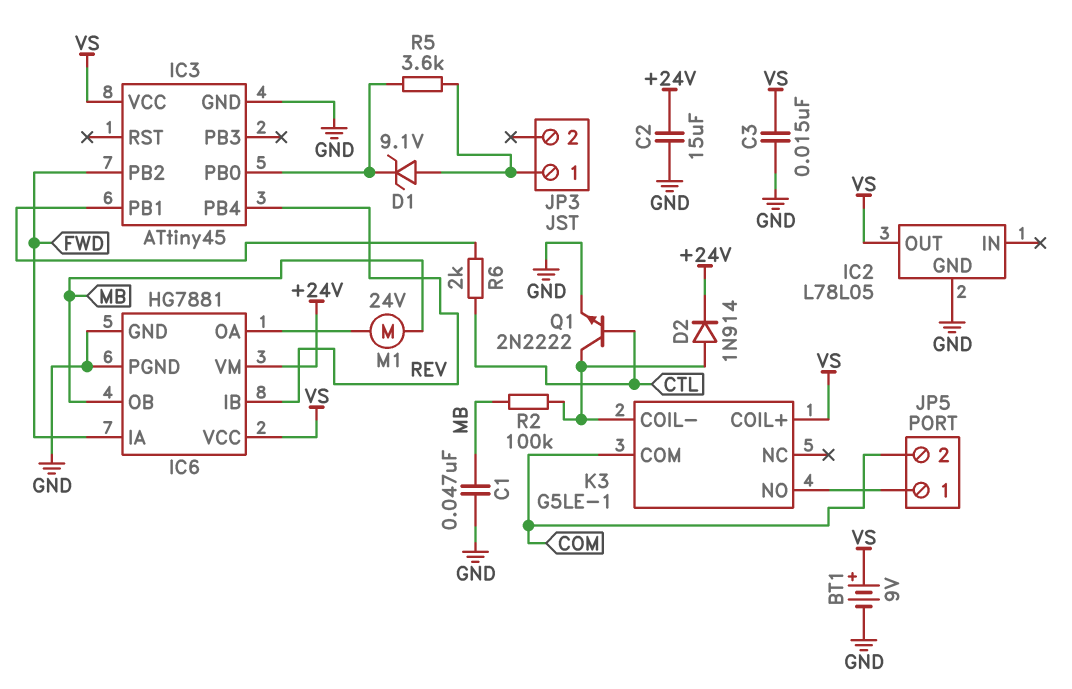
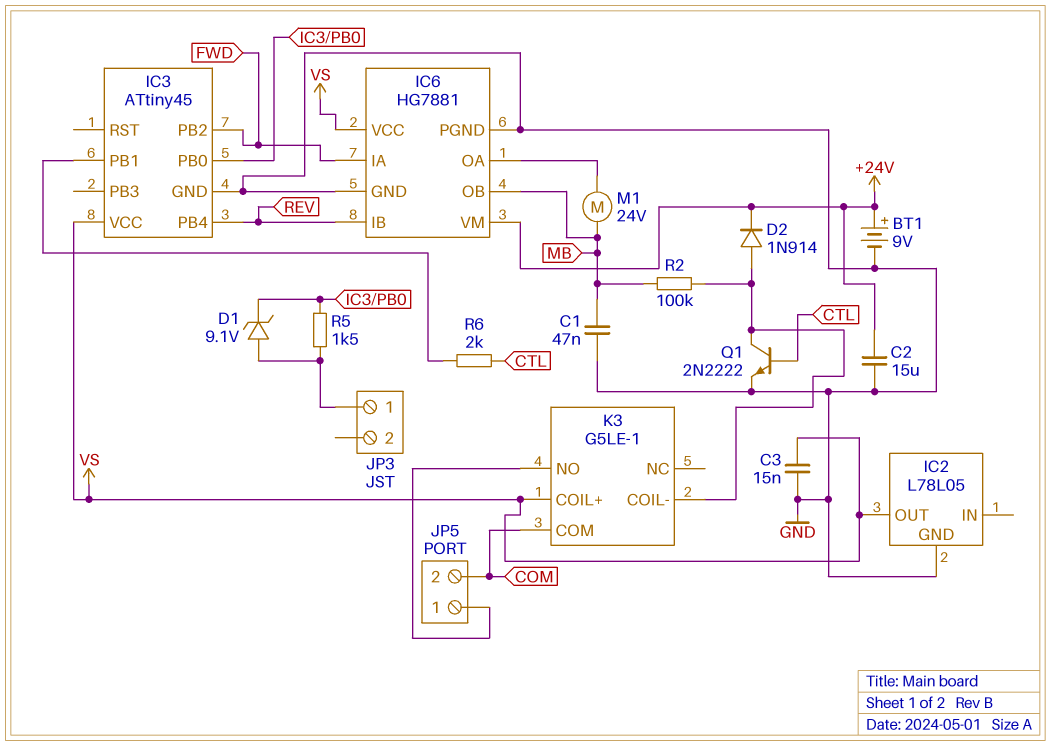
BT1: 9V (plus VS, minus GND) -> 9V (plus +24V, minus GND)
R5: 3.6k (IC3/PB0, JP3/1) -> 1.5k (IC3/PB0, JP3/1)

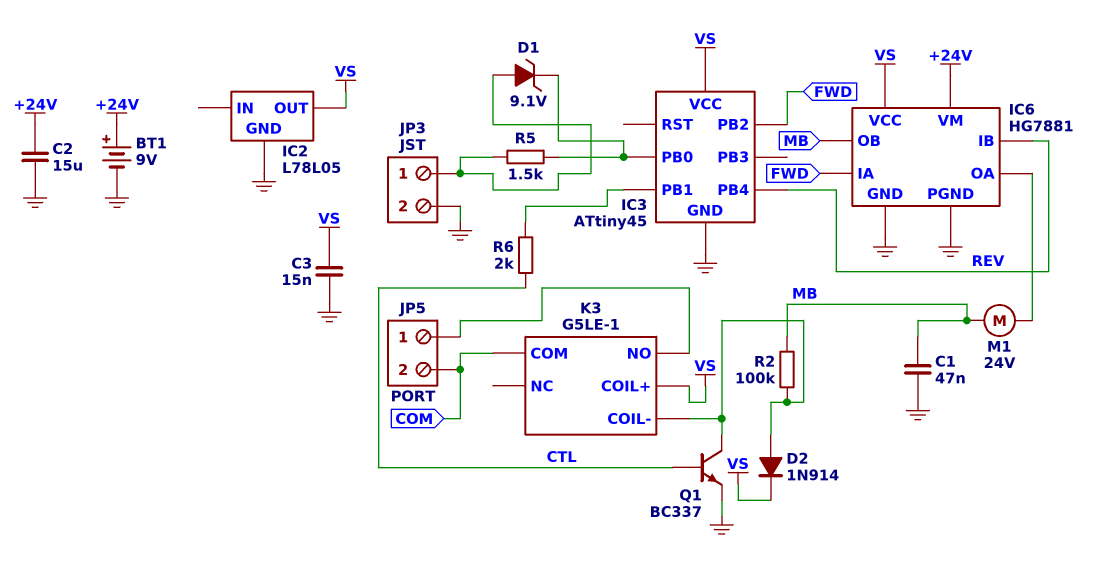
D2: diode 1N914 (A K3/COIL-, K +24V) -> diode 1N914 (A K3/COIL-, K VS)
JP3 pin 2: none -> GND
Q1: NPN 2N2222 (B CTL, C K3/COIL-, E GND) -> NPN BC337 (B CTL, C K3/COIL-, E GND)

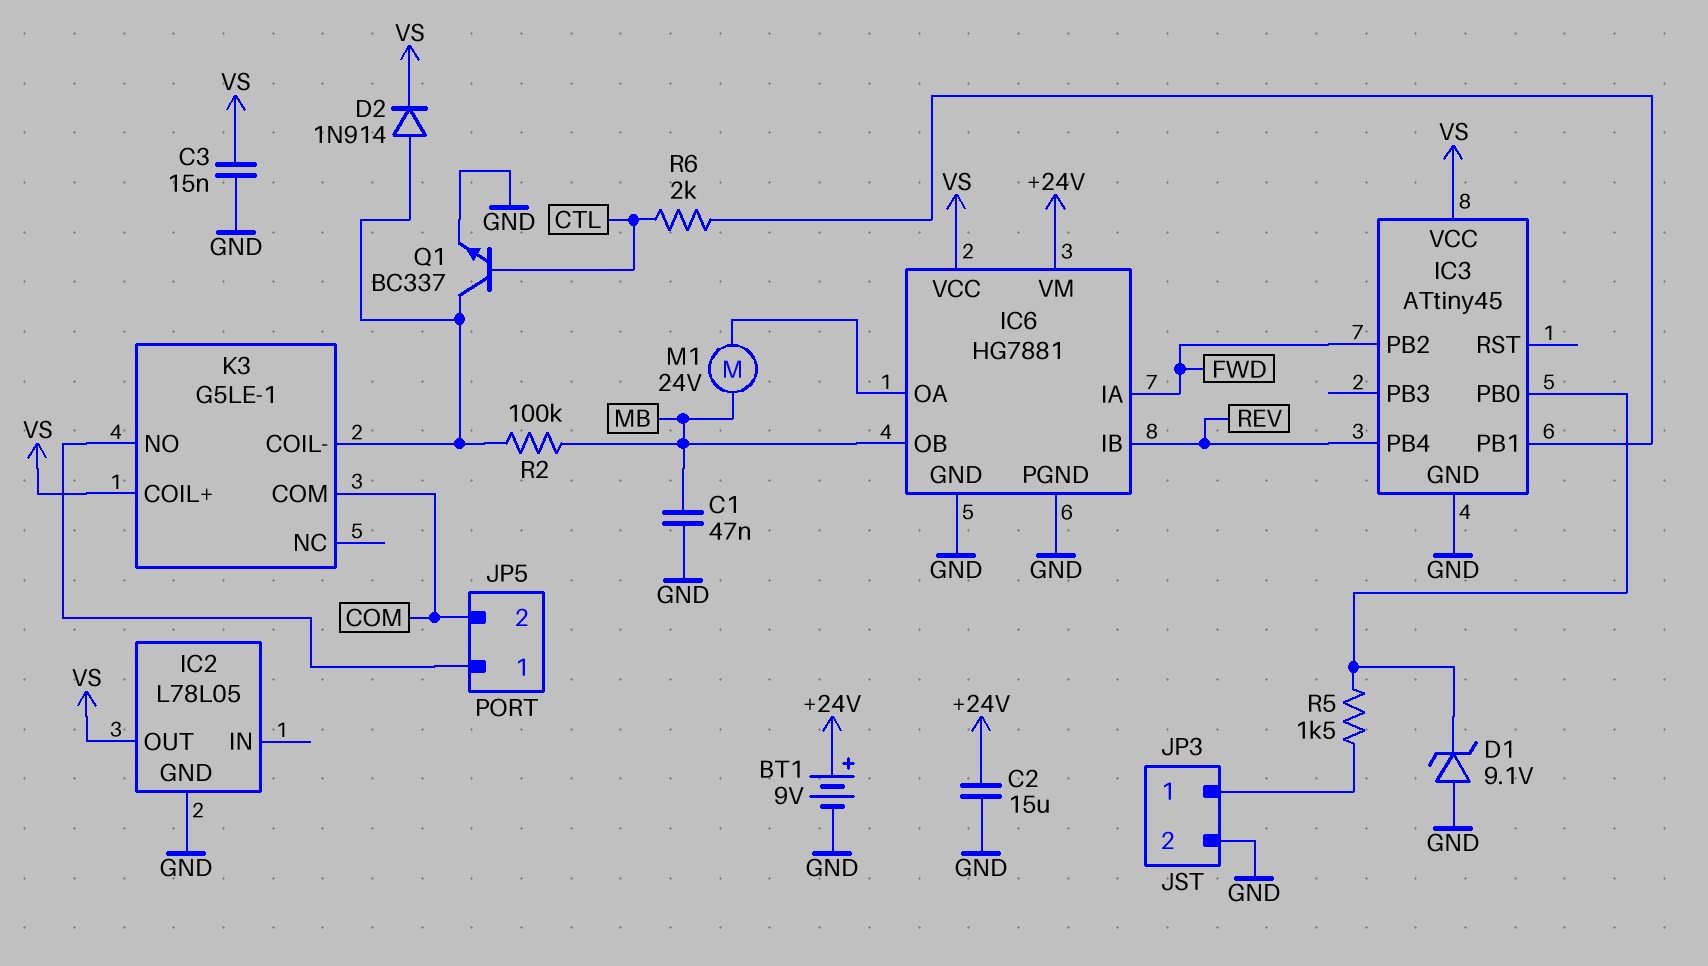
D1: zener 9.1V (A JP3/1, K IC3/PB0) -> zener 9.1V (A GND, K IC3/PB0)

